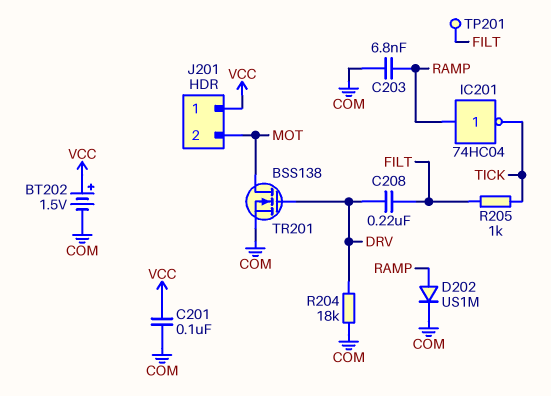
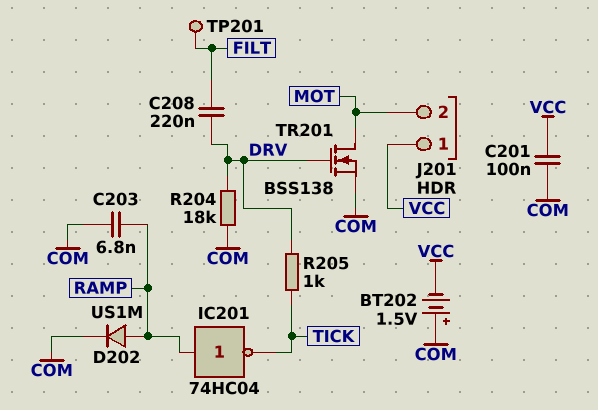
BT202: 1.5V (plus VCC, minus COM) -> 1.5V (plus COM, minus VCC)
R205: 1k (FILT, TICK) -> 1k (DRV, TICK)

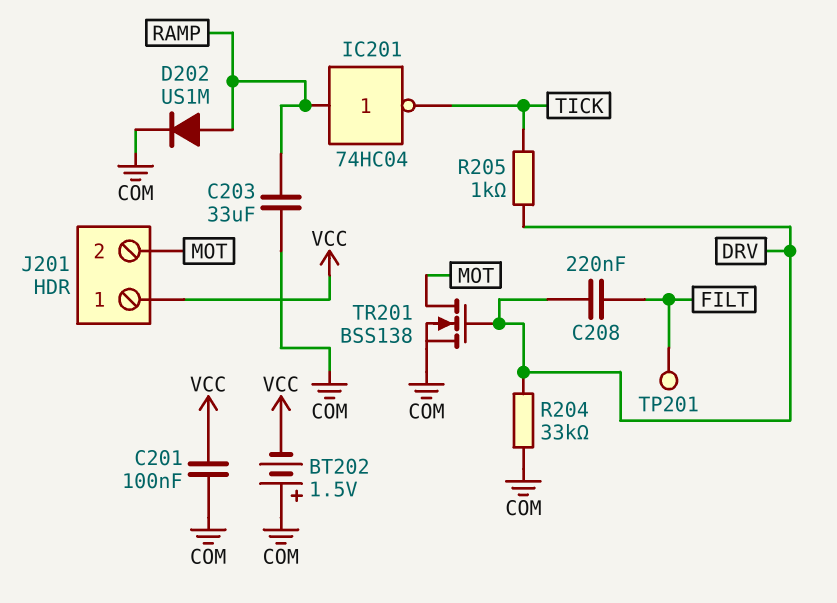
C203: 6.8nF (COM, RAMP) -> 33uF (COM, RAMP)
R204: 18k (COM, DRV) -> 33k (COM, DRV)

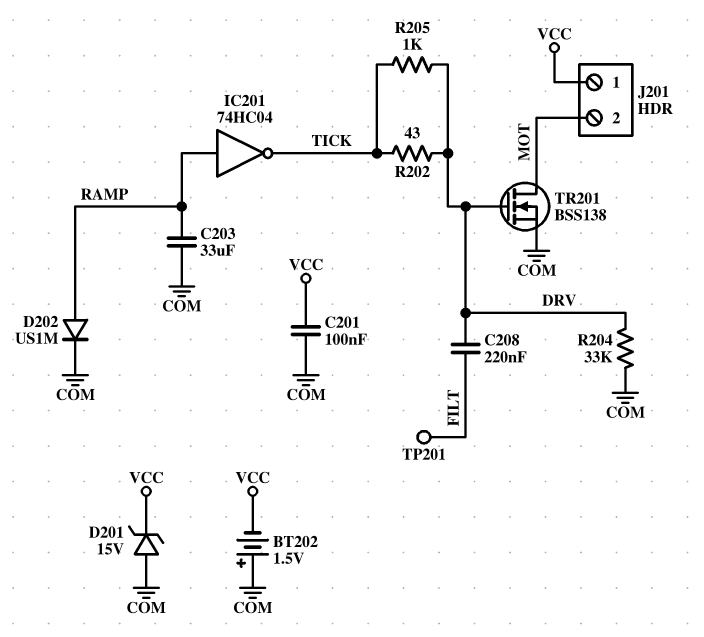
D201: none -> zener 15V (A COM, K VCC)
R202: none -> 43 (DRV, TICK)

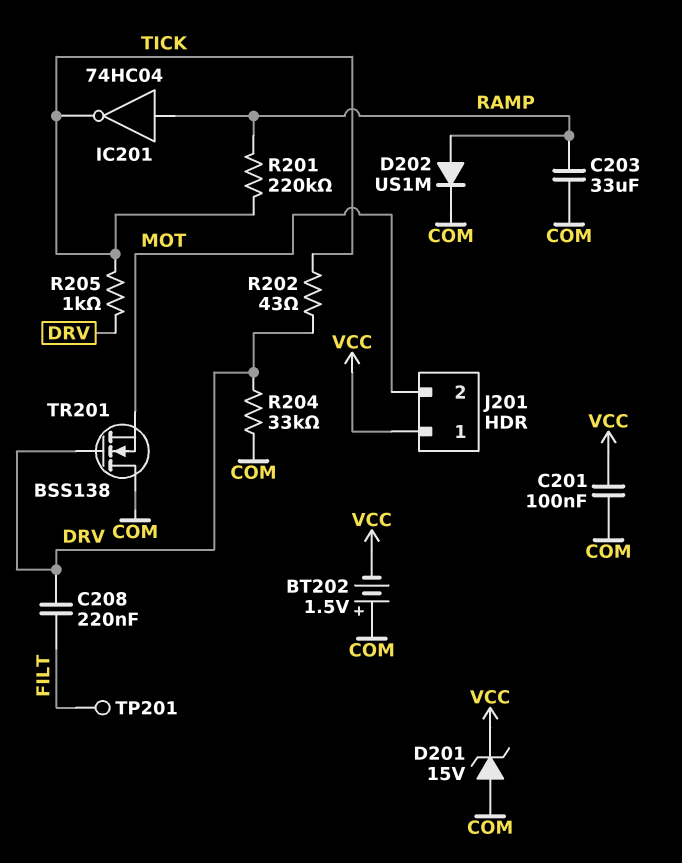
R201: none -> 220k (RAMP, TICK)
TR201: NMOS BSS138 (G DRV, D MOT, S COM) -> NMOS BSS138 (G DRV, D COM, S MOT)

